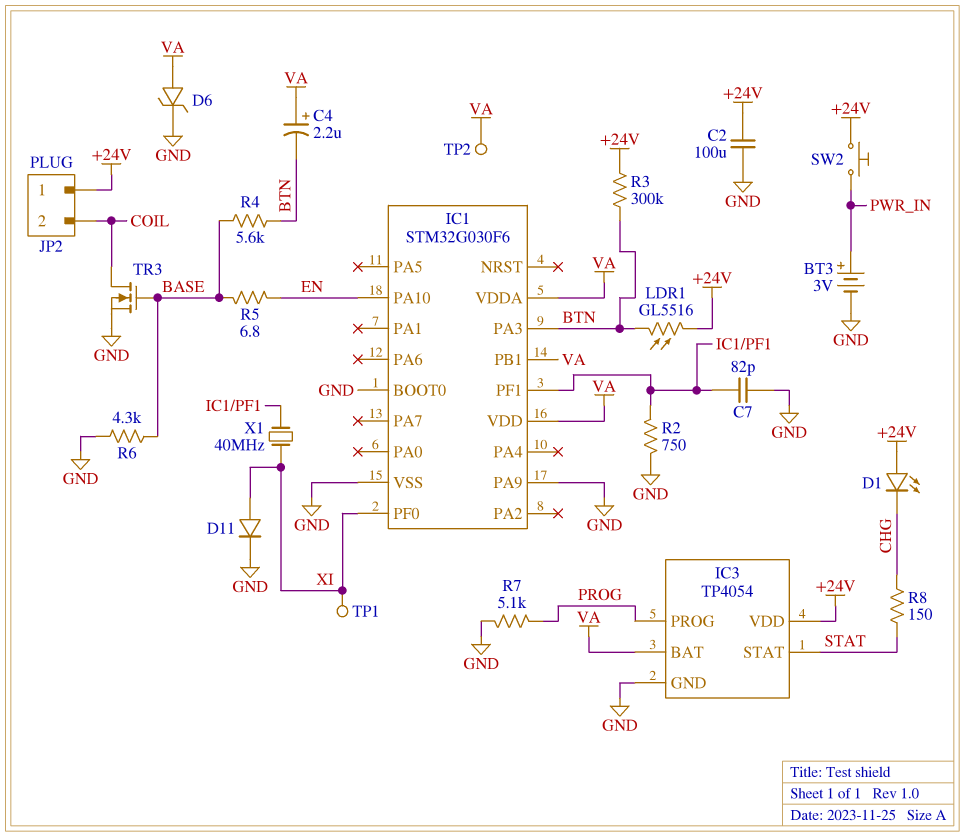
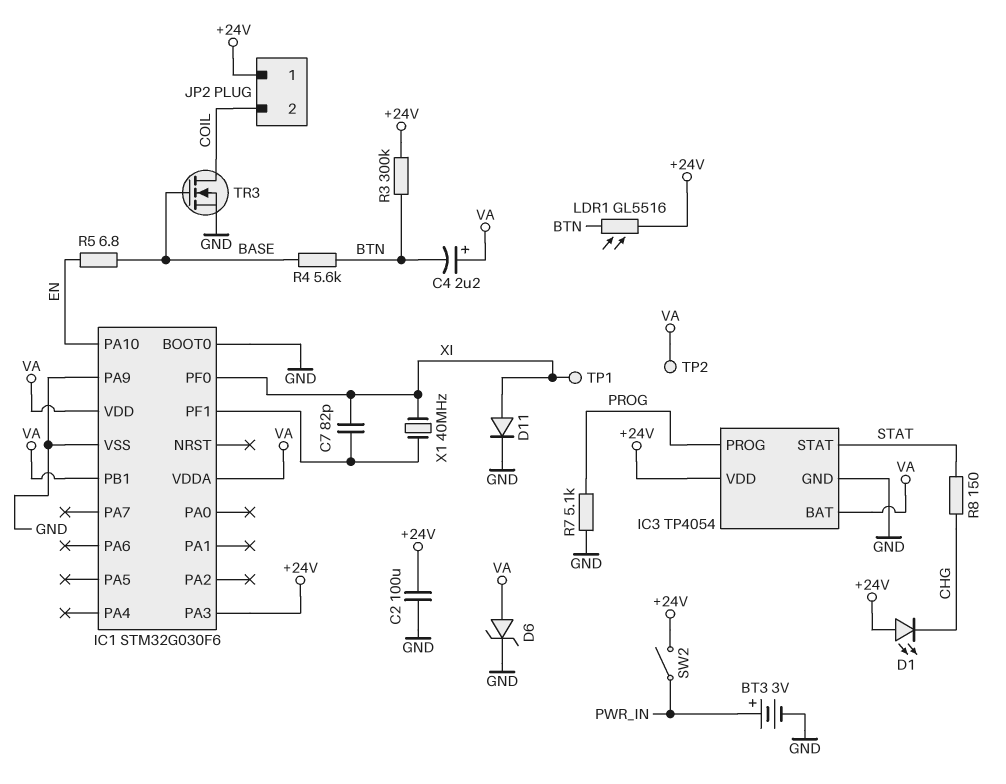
C7: 82pF (GND, IC1/PF1) -> 82pF (IC1/PF1, XI)
IC1 pin PA3: BTN -> +24V
R2: 750 (GND, IC1/PF1) -> none
R6: 4.3k (BASE, GND) -> none
SW2: button (+24V, PWR_IN) -> switch (+24V, PWR_IN)

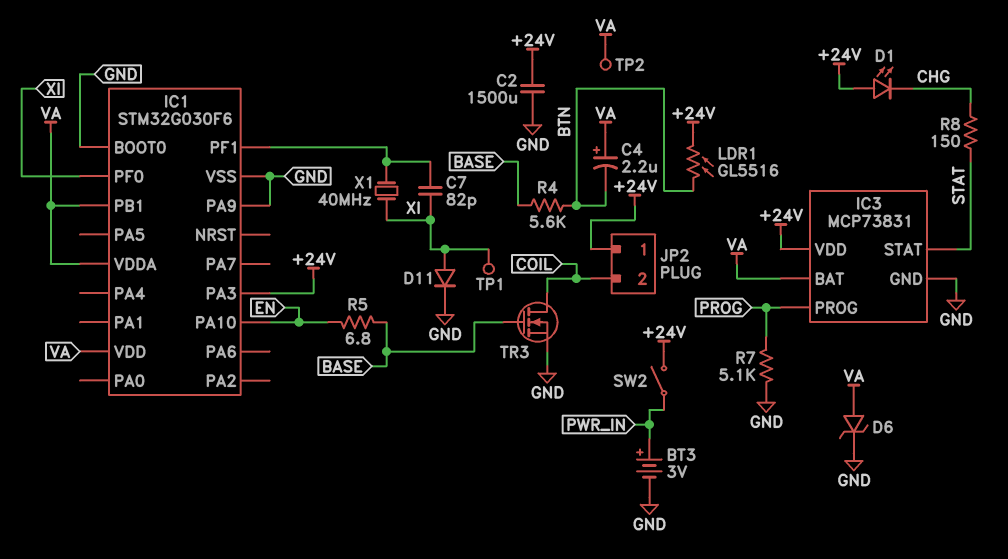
C2: 100uF (+24V, GND) -> 1500uF (+24V, GND)
IC3: TP4054 -> MCP73831
R3: 300k (+24V, BTN) -> none

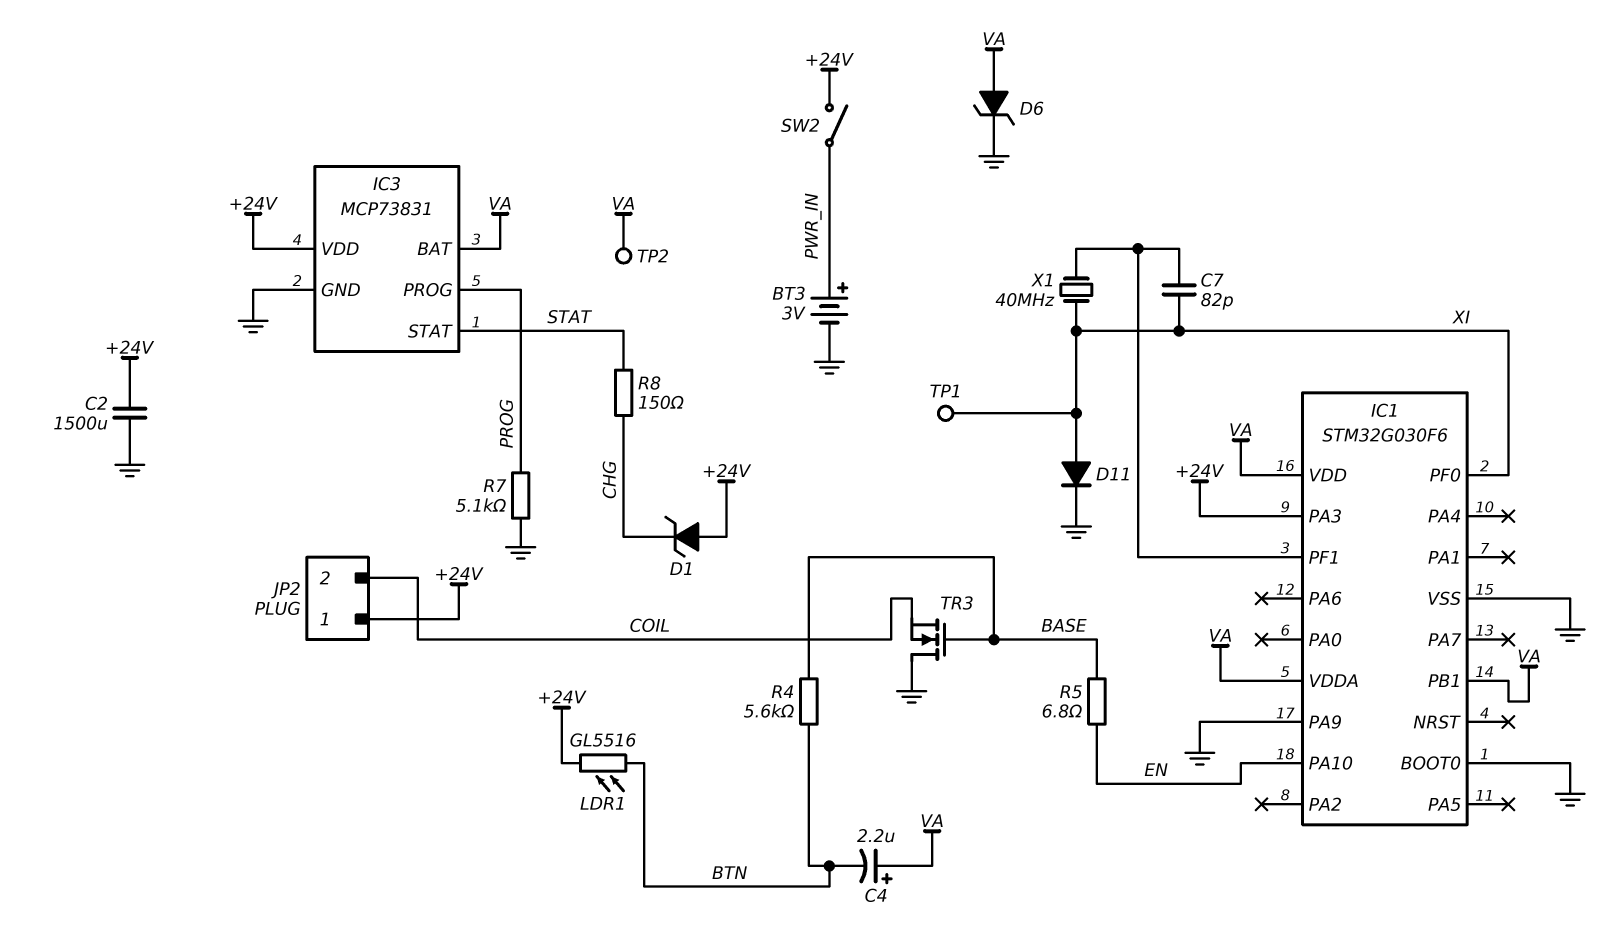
D1: LED (A +24V, K CHG) -> zener (A +24V, K CHG)
TR3: NMOS (G BASE, D COIL, S GND) -> NMOS (G BASE, D GND, S COIL)

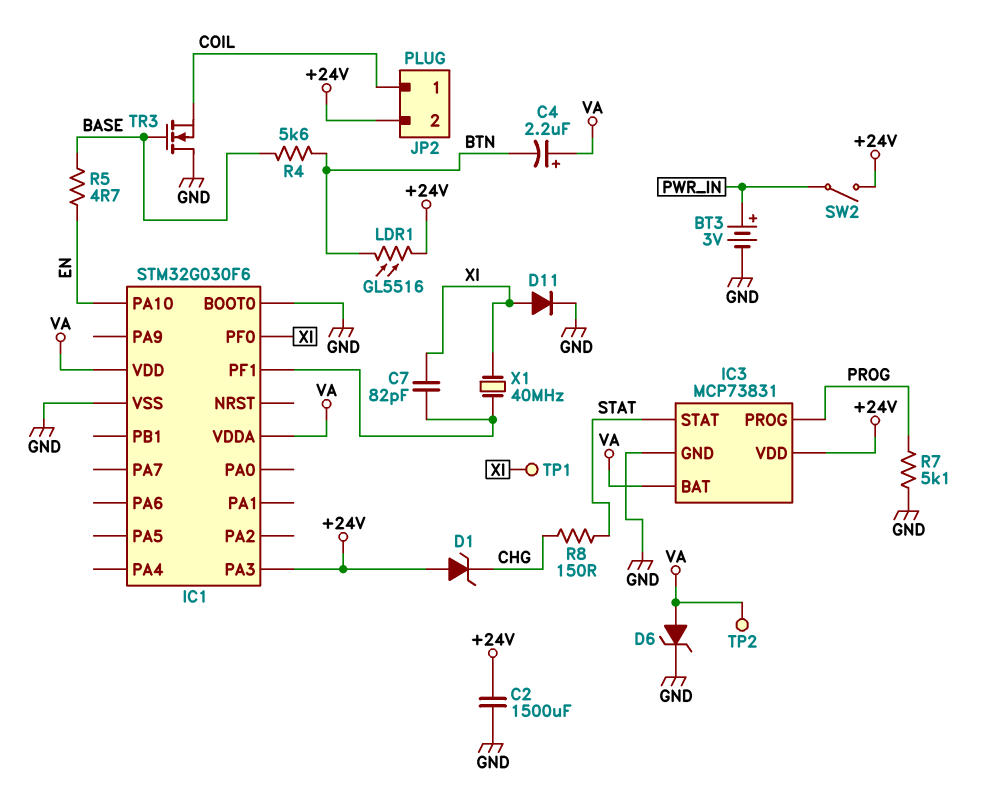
IC1 pin PA9: GND -> none
IC1 pin PB1: VA -> none
JP2 pin 1: +24V -> COIL
JP2 pin 2: COIL -> +24V
R5: 6.8 (BASE, EN) -> 4.7 (BASE, EN)

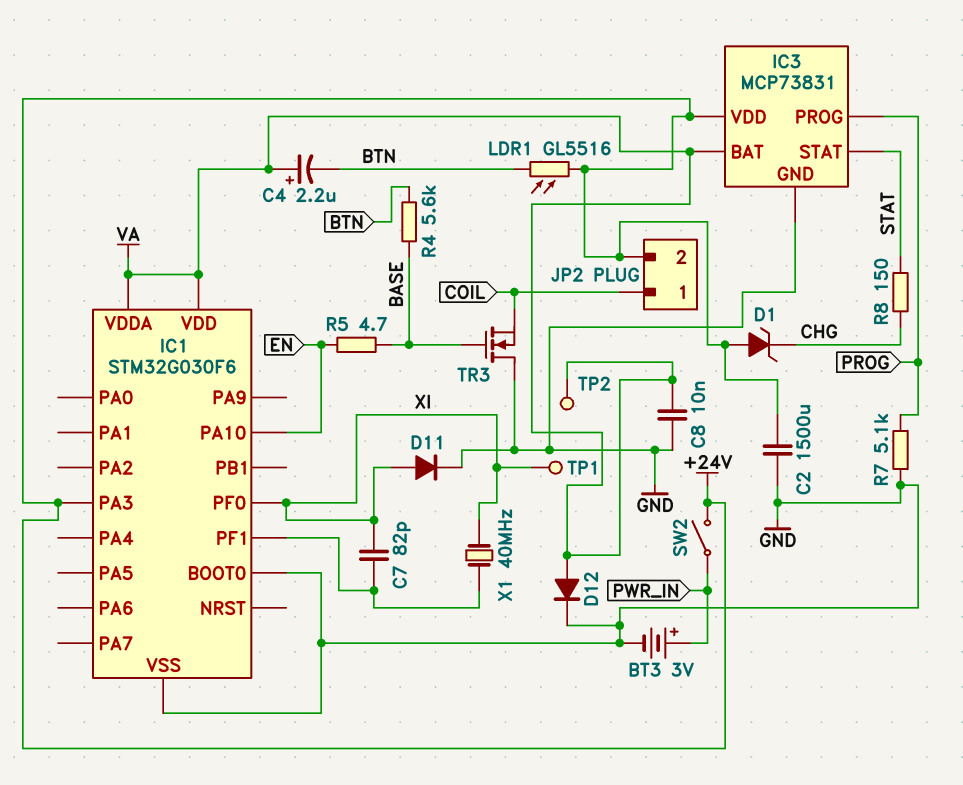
C8: none -> 10nF (GND, VA)
D6: zener (A VA, K GND) -> none
D12: none -> diode (A VA, K GND)

